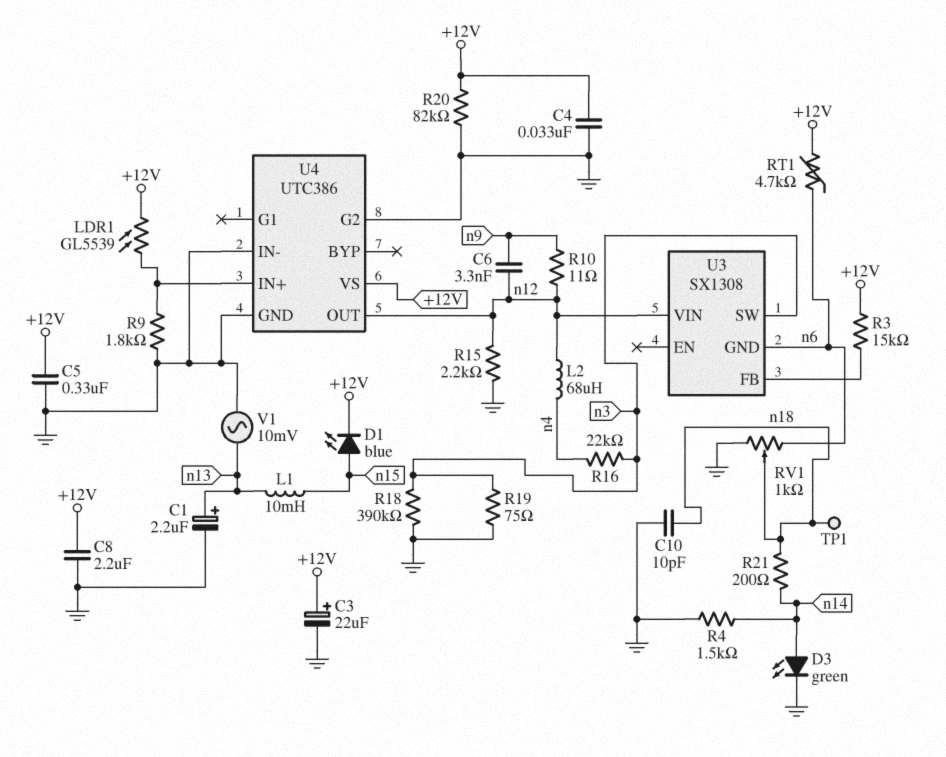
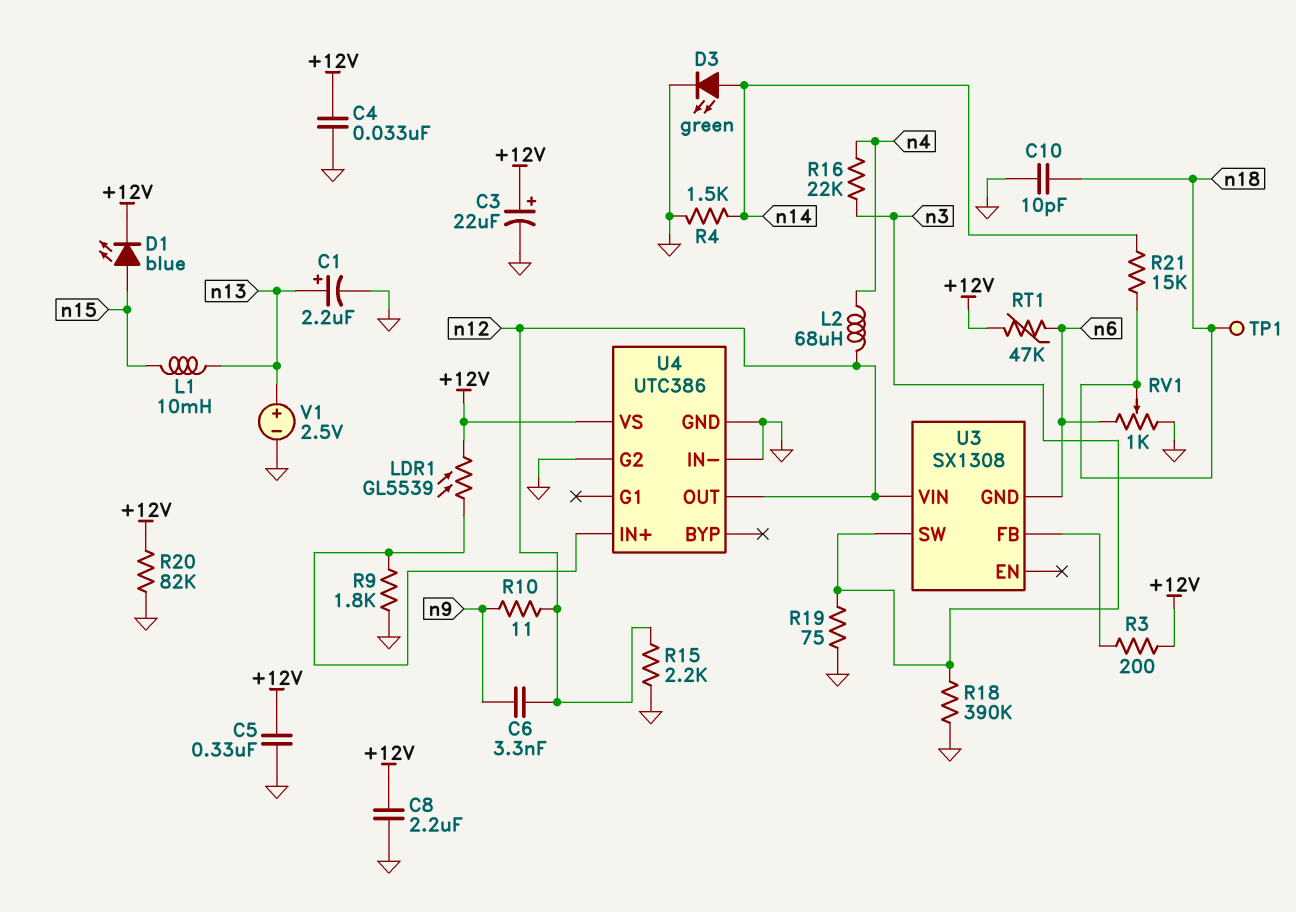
R3: 15k (+12V, U3/FB) -> 200 (+12V, U3/FB)
R21: 200 (n14, n18) -> 15k (n14, n18)
RT1: 4.7k (+12V, n6) -> 47k (+12V, n6)
V1: AC 10mV (GND, n13) -> 2.5V (plus n13, minus GND)

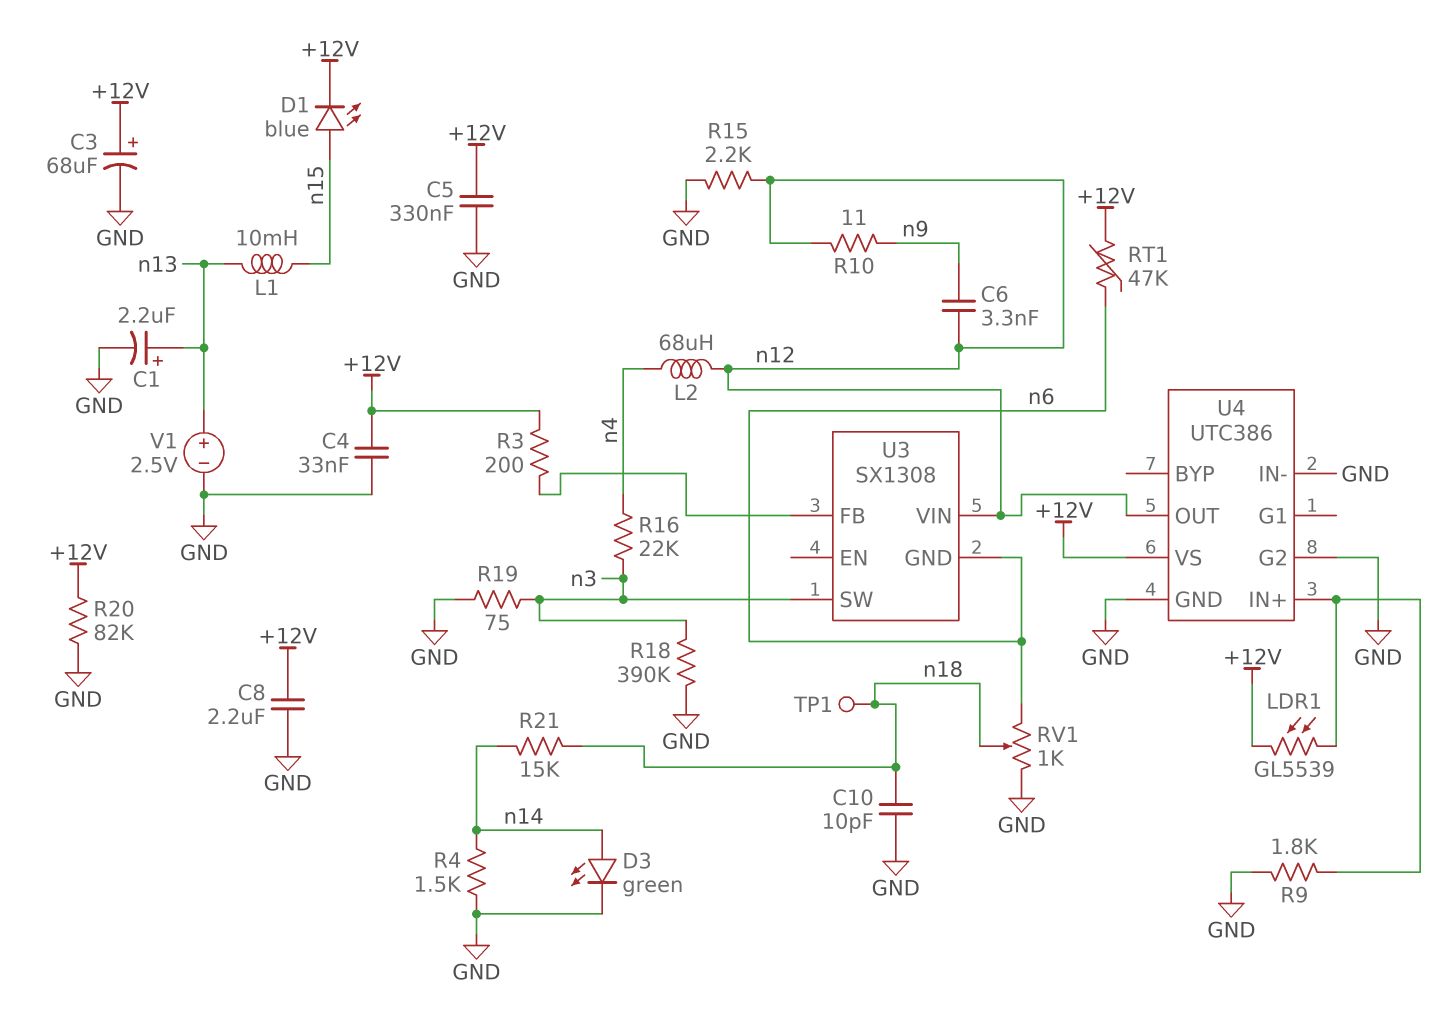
C3: 22uF (plus +12V, minus GND) -> 68uF (plus +12V, minus GND)

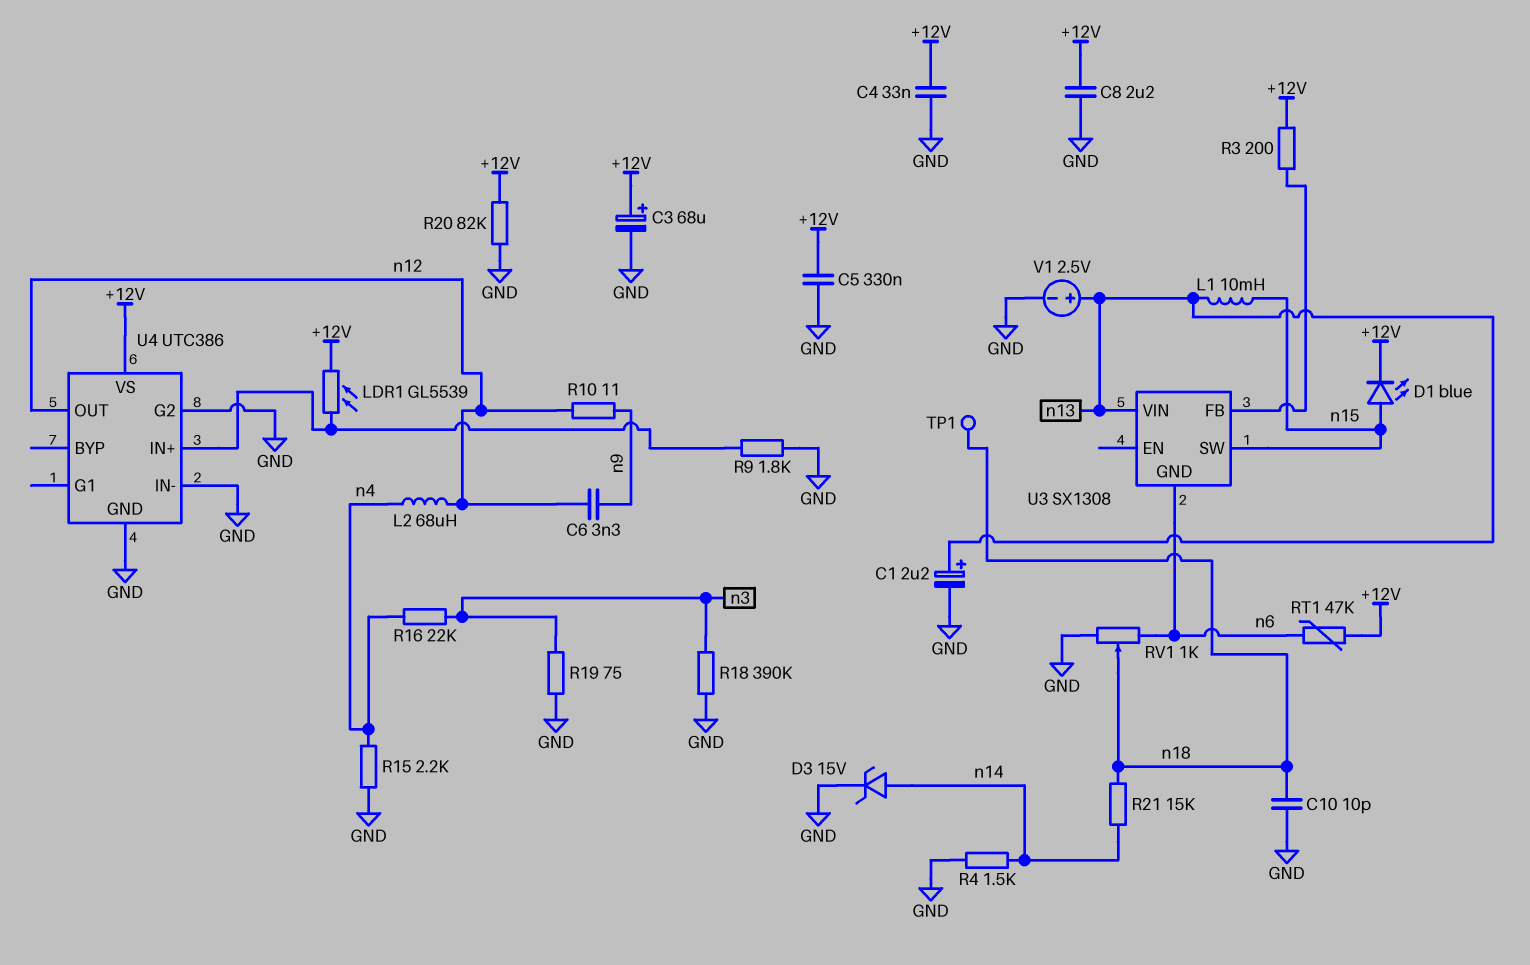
D3: LED green (A n14, K GND) -> zener 15V (A n14, K GND)
R15: 2.2k (GND, n12) -> 2.2k (GND, n4)
U3 pin SW: n3 -> n15
U3 pin VIN: n12 -> n13

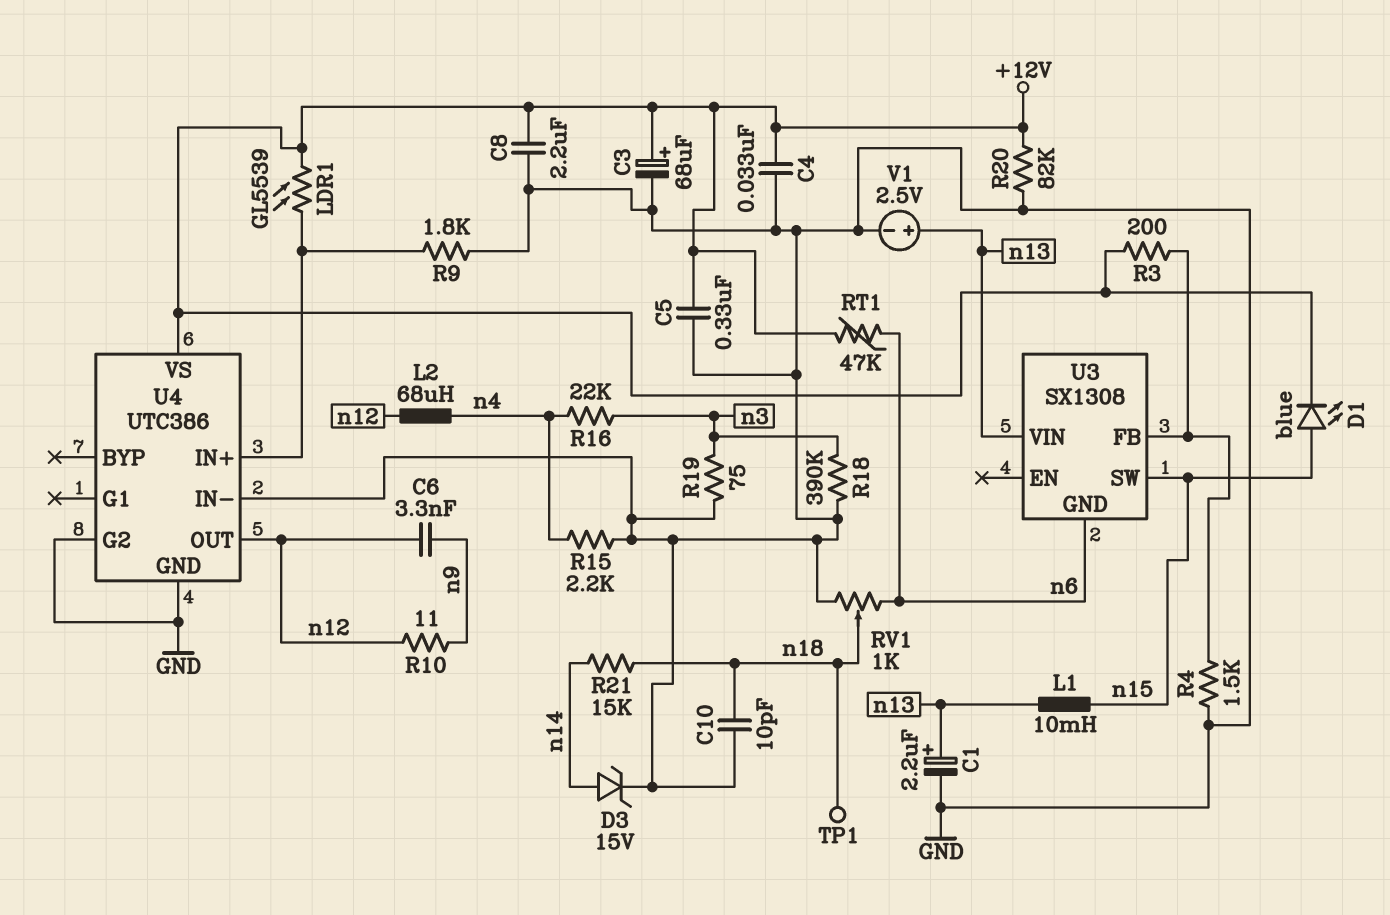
R4: 1.5k (GND, n14) -> 1.5k (GND, U3/FB)

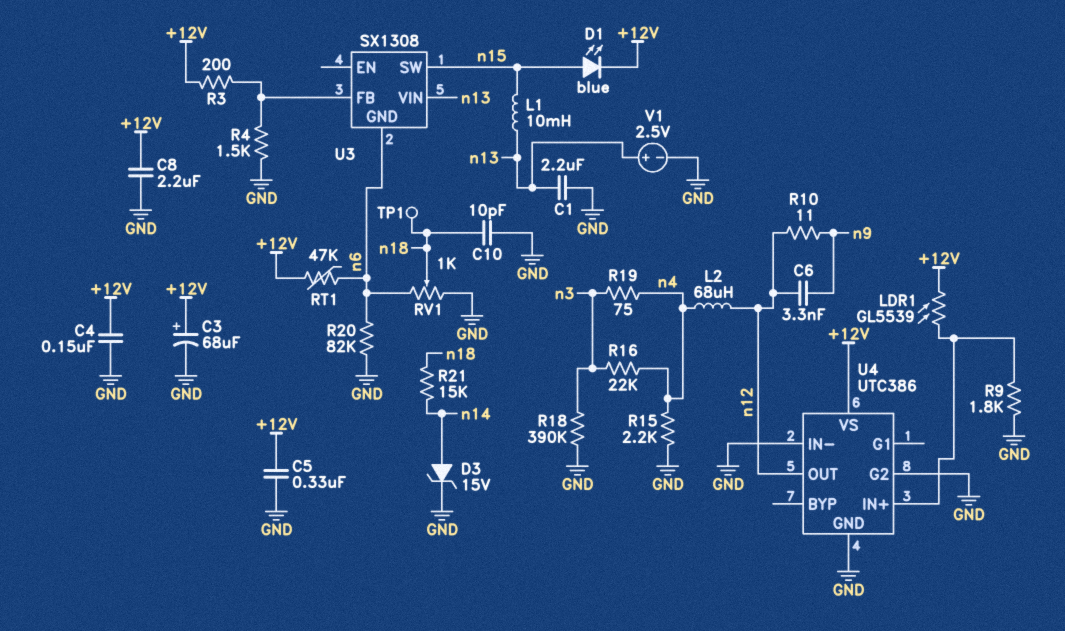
C1: 2.2uF (plus n13, minus GND) -> 2.2uF (GND, n13)
C4: 33nF (+12V, GND) -> 150nF (+12V, GND)
R19: 75 (GND, n3) -> 75 (n3, n4)
R20: 82k (+12V, GND) -> 82k (GND, n6)

